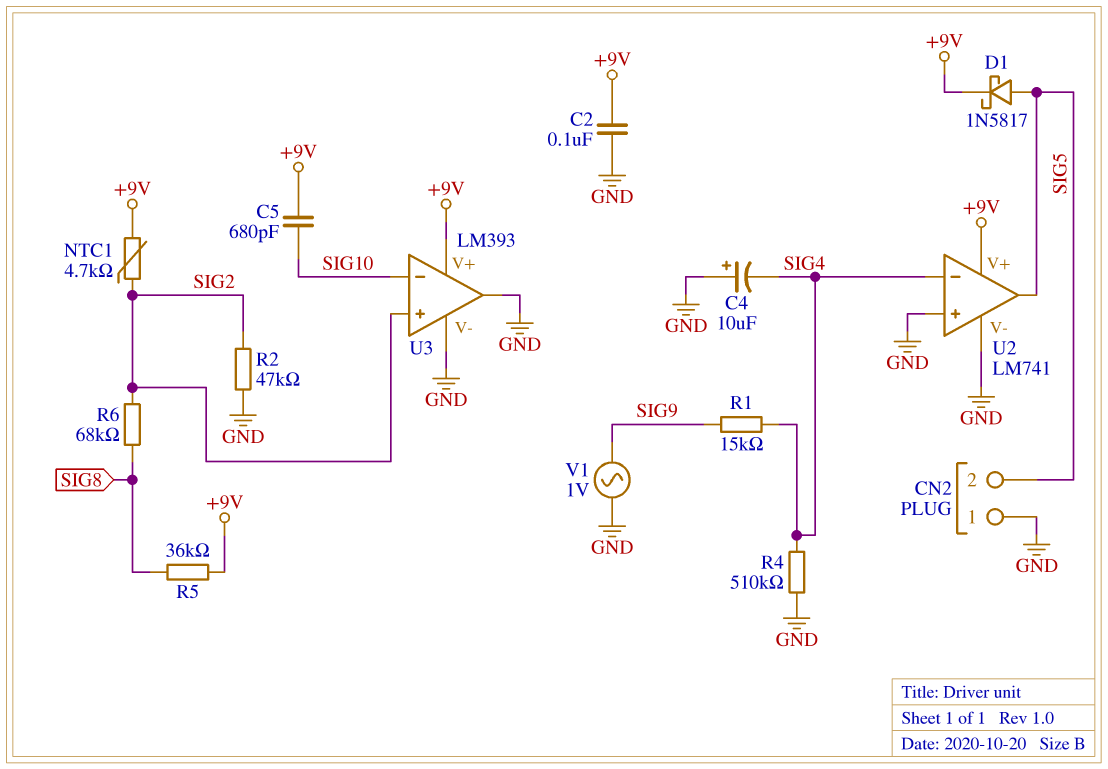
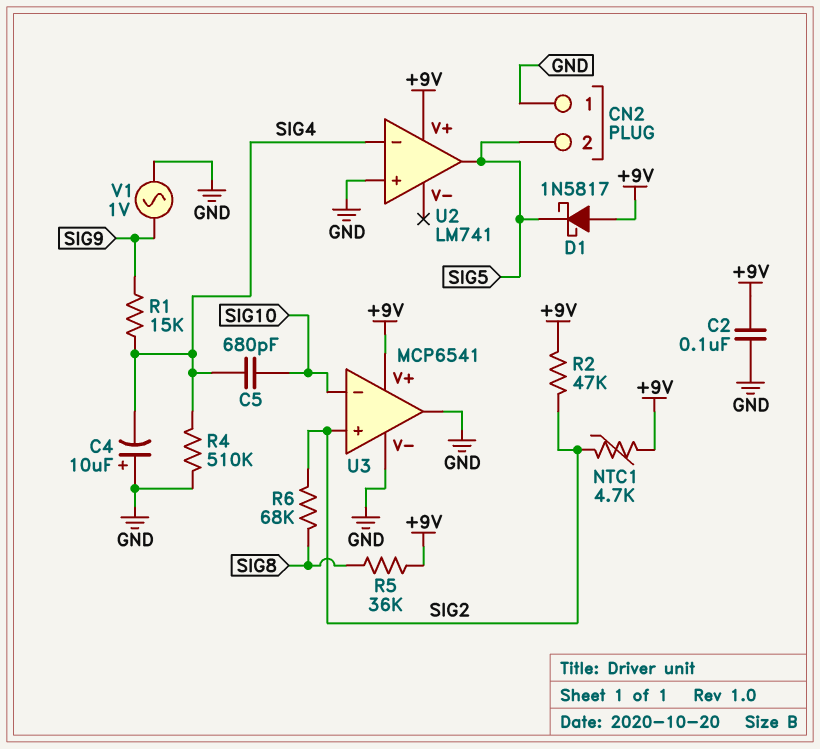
C5: 680pF (+9V, SIG10) -> 680pF (SIG4, SIG10)
D1: schottky 1N5817 (A SIG5, K +9V) -> schottky 1N5817 (A +9V, K SIG5)
R2: 47k (GND, SIG2) -> 47k (+9V, SIG2)
U2 pin V-: GND -> none
U3: LM393 -> MCP6541

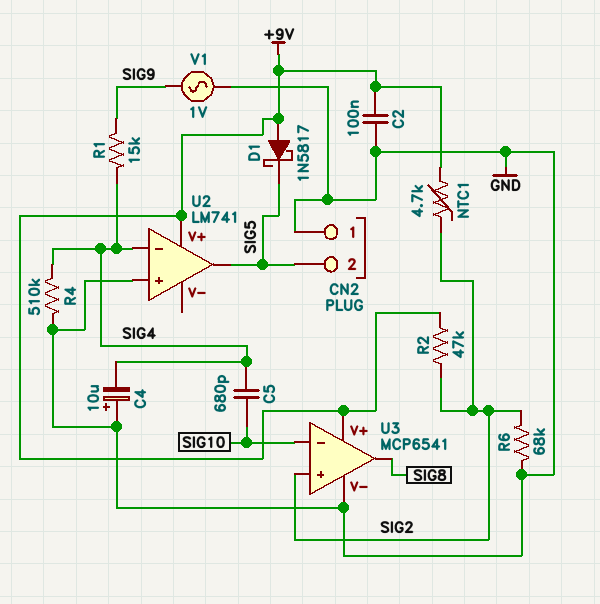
R5: 36k (+9V, SIG8) -> none
R6: 68k (SIG2, SIG8) -> 68k (GND, SIG2)
U3 pin out: GND -> SIG8

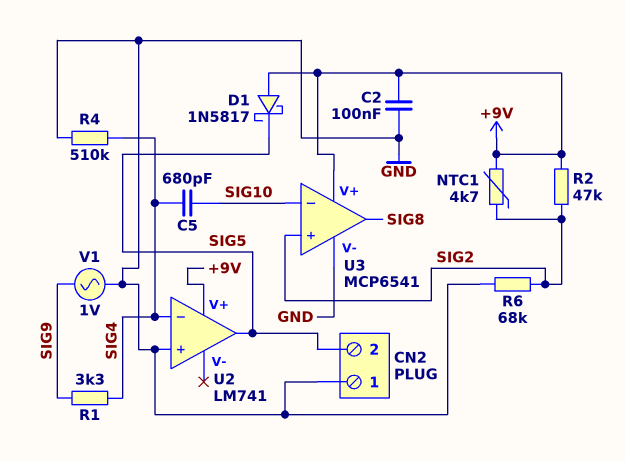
C4: 10uF (plus GND, minus SIG4) -> none
R1: 15k (SIG4, SIG9) -> 3.3k (SIG4, SIG9)

